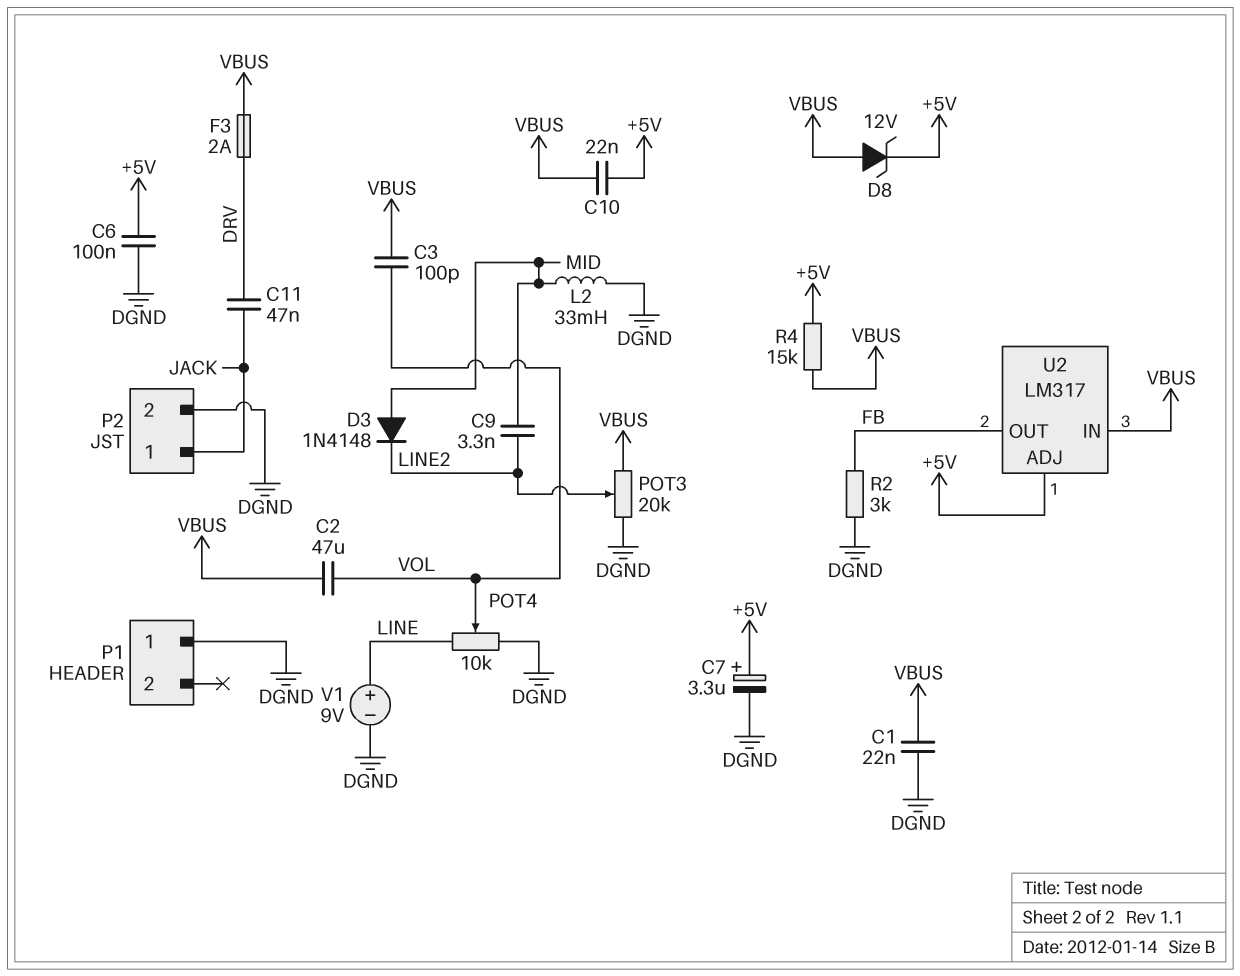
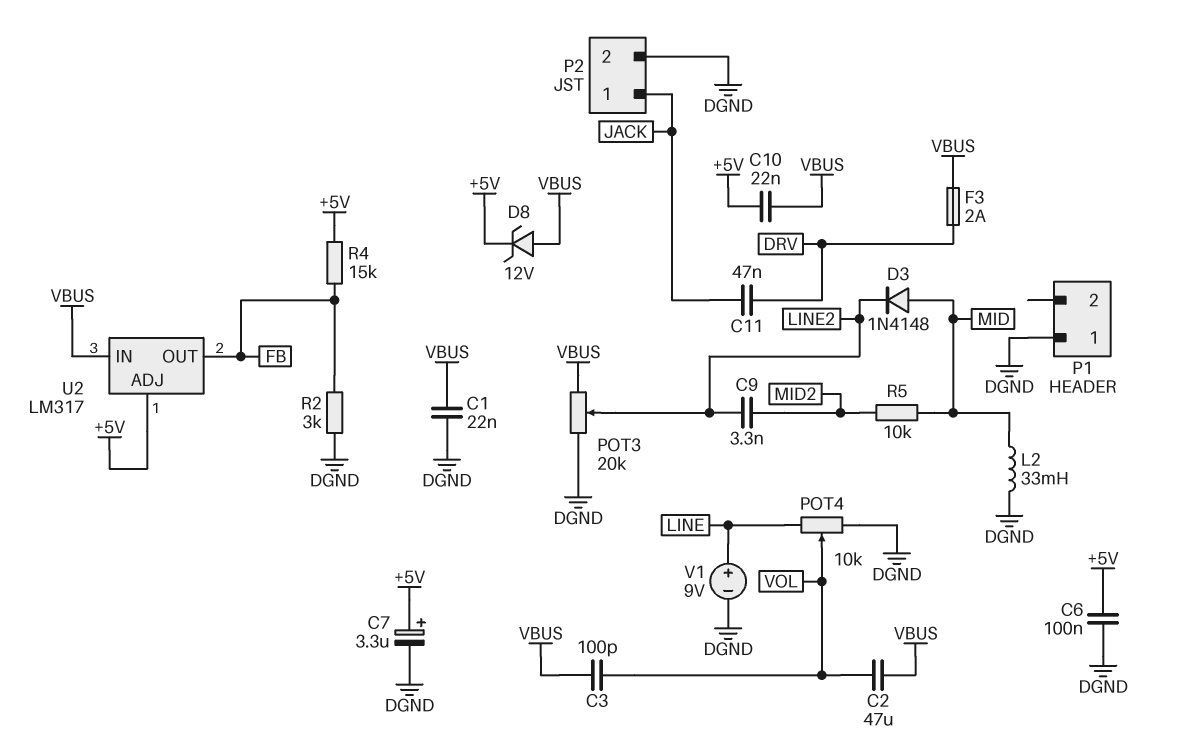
C9: 3.3nF (LINE2, MID) -> 3.3nF (LINE2, MID2)
R4: 15k (+5V, VBUS) -> 15k (+5V, FB)
R5: none -> 10k (MID, MID2)

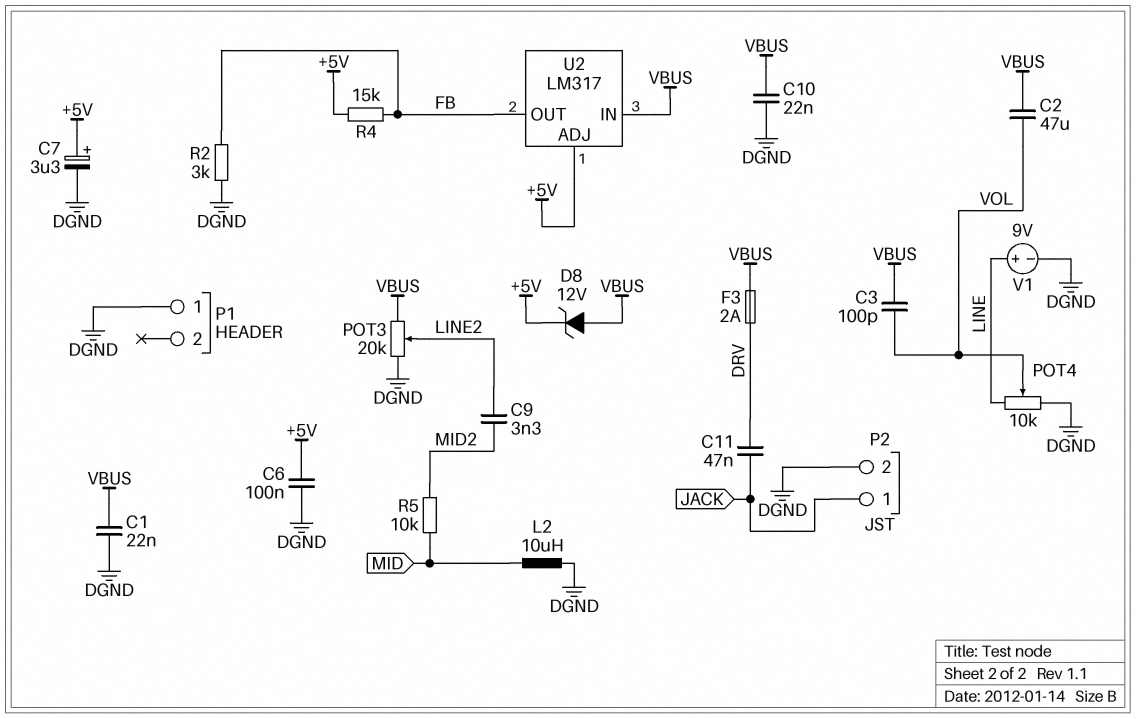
C10: 22nF (+5V, VBUS) -> 22nF (DGND, VBUS)
D3: diode 1N4148 (A MID, K LINE2) -> none
L2: 33mH (DGND, MID) -> 10uH (DGND, MID)

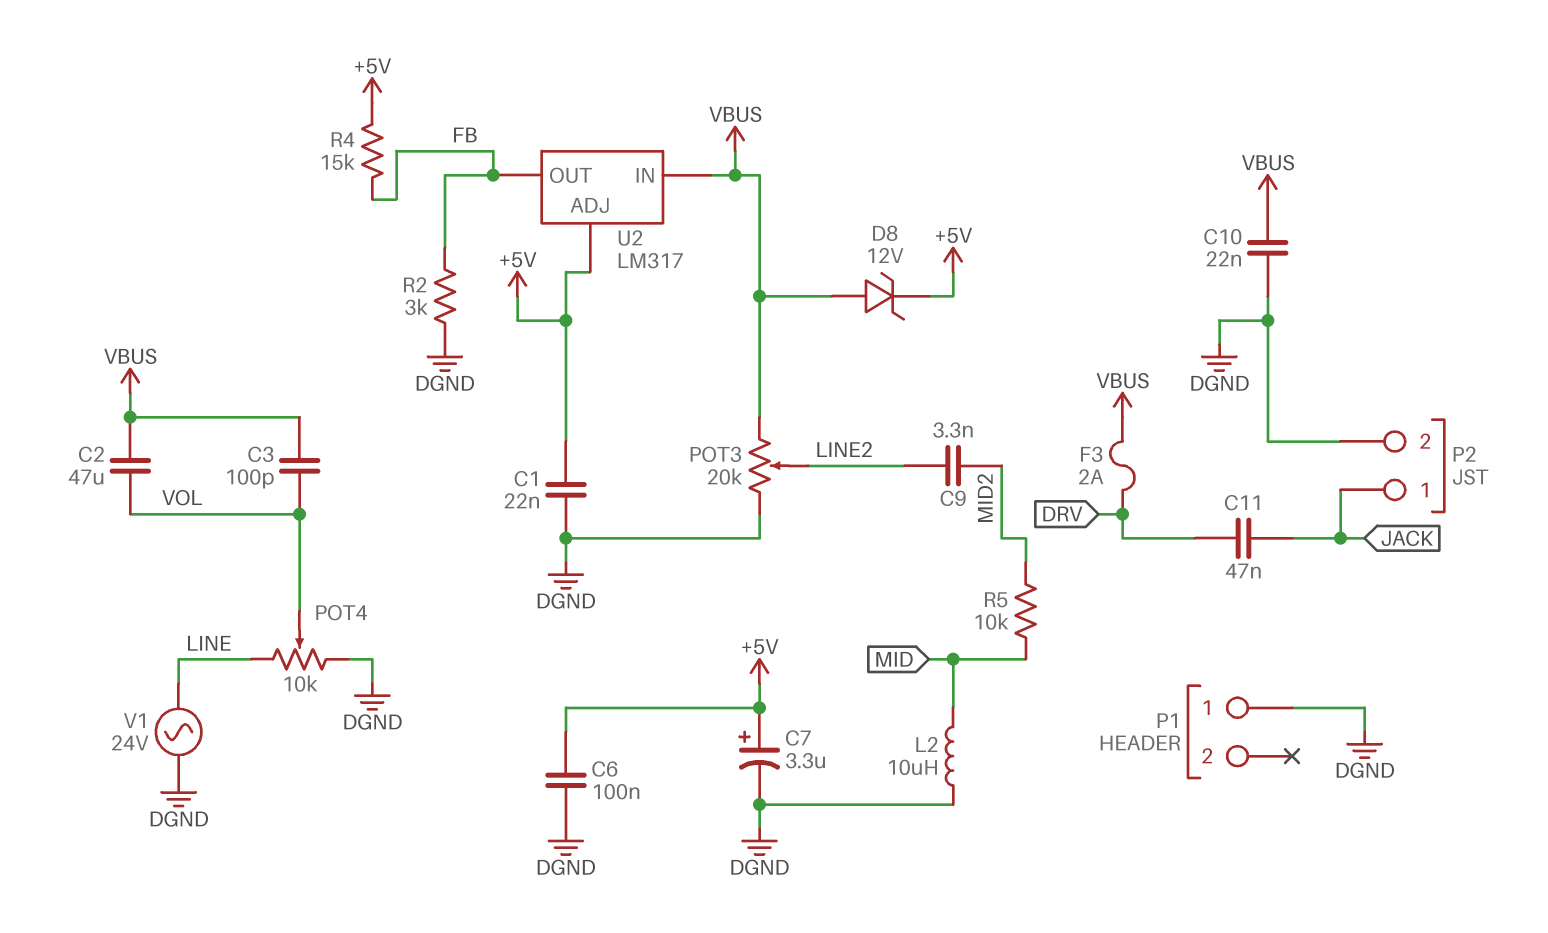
C1: 22nF (DGND, VBUS) -> 22nF (+5V, DGND)
V1: 9V (plus LINE, minus DGND) -> AC 24V (DGND, LINE)

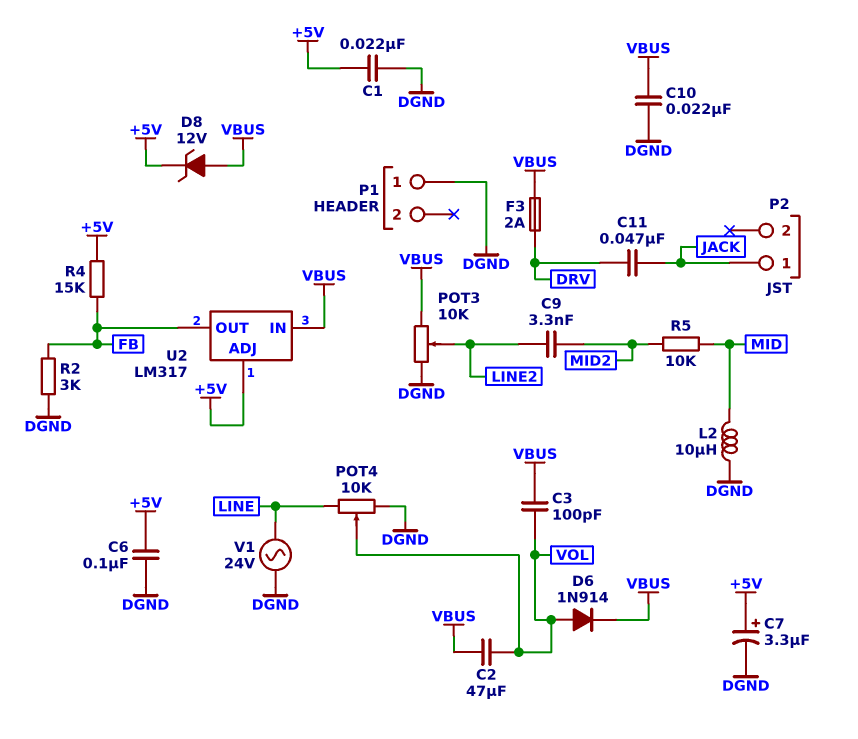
D6: none -> diode 1N914 (A VOL, K VBUS)
P2 pin 2: DGND -> none
POT3: 20k (DGND, VBUS, wiper LINE2) -> 10k (DGND, VBUS, wiper LINE2)

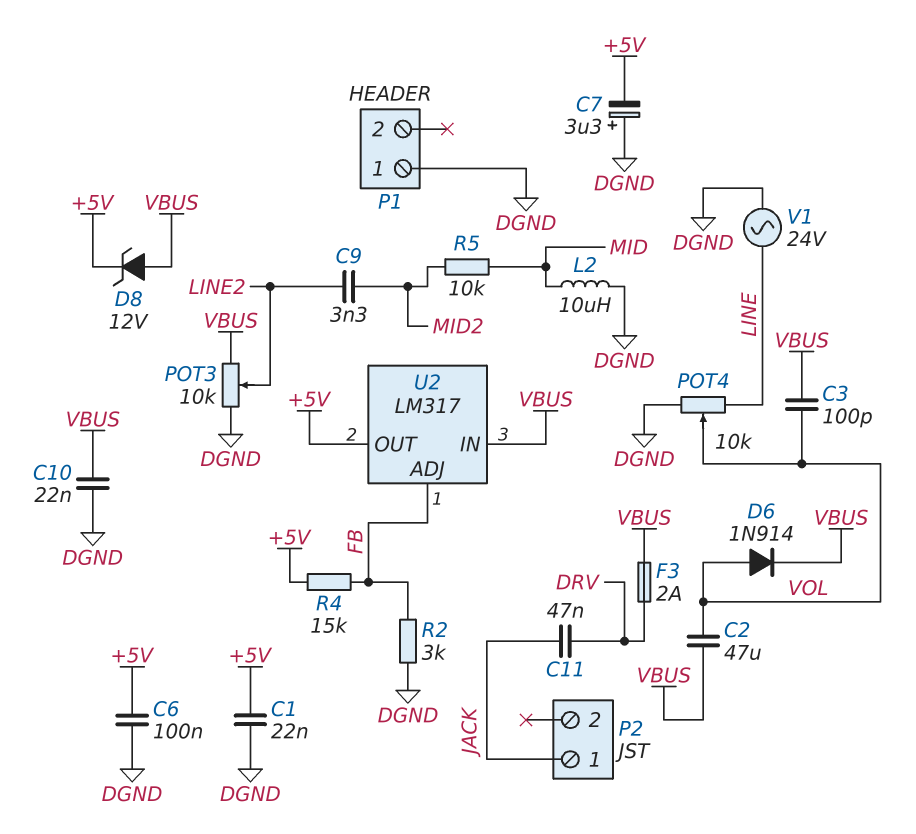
C7: 3.3uF (plus +5V, minus DGND) -> 3.3uF (plus DGND, minus +5V)
U2 pin ADJ: +5V -> FB
U2 pin OUT: FB -> +5V

